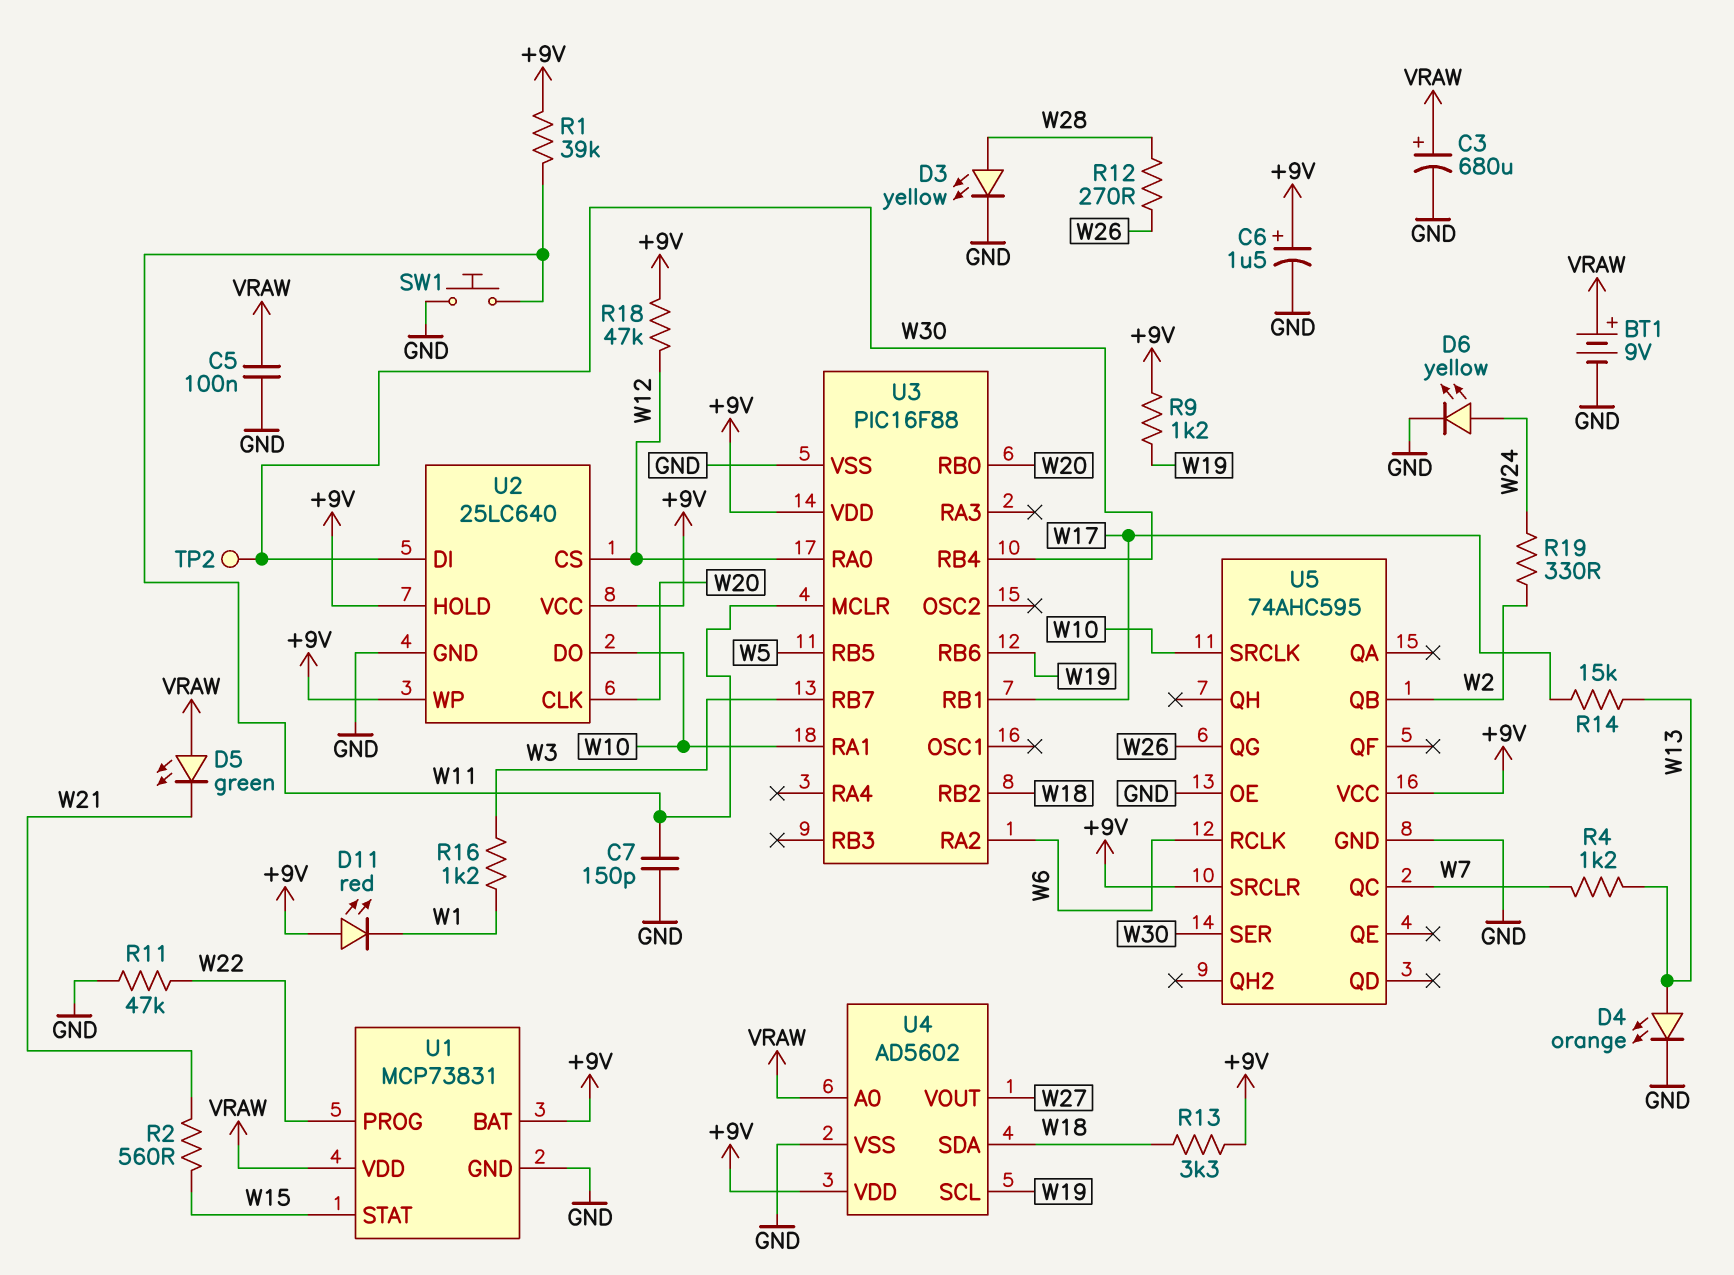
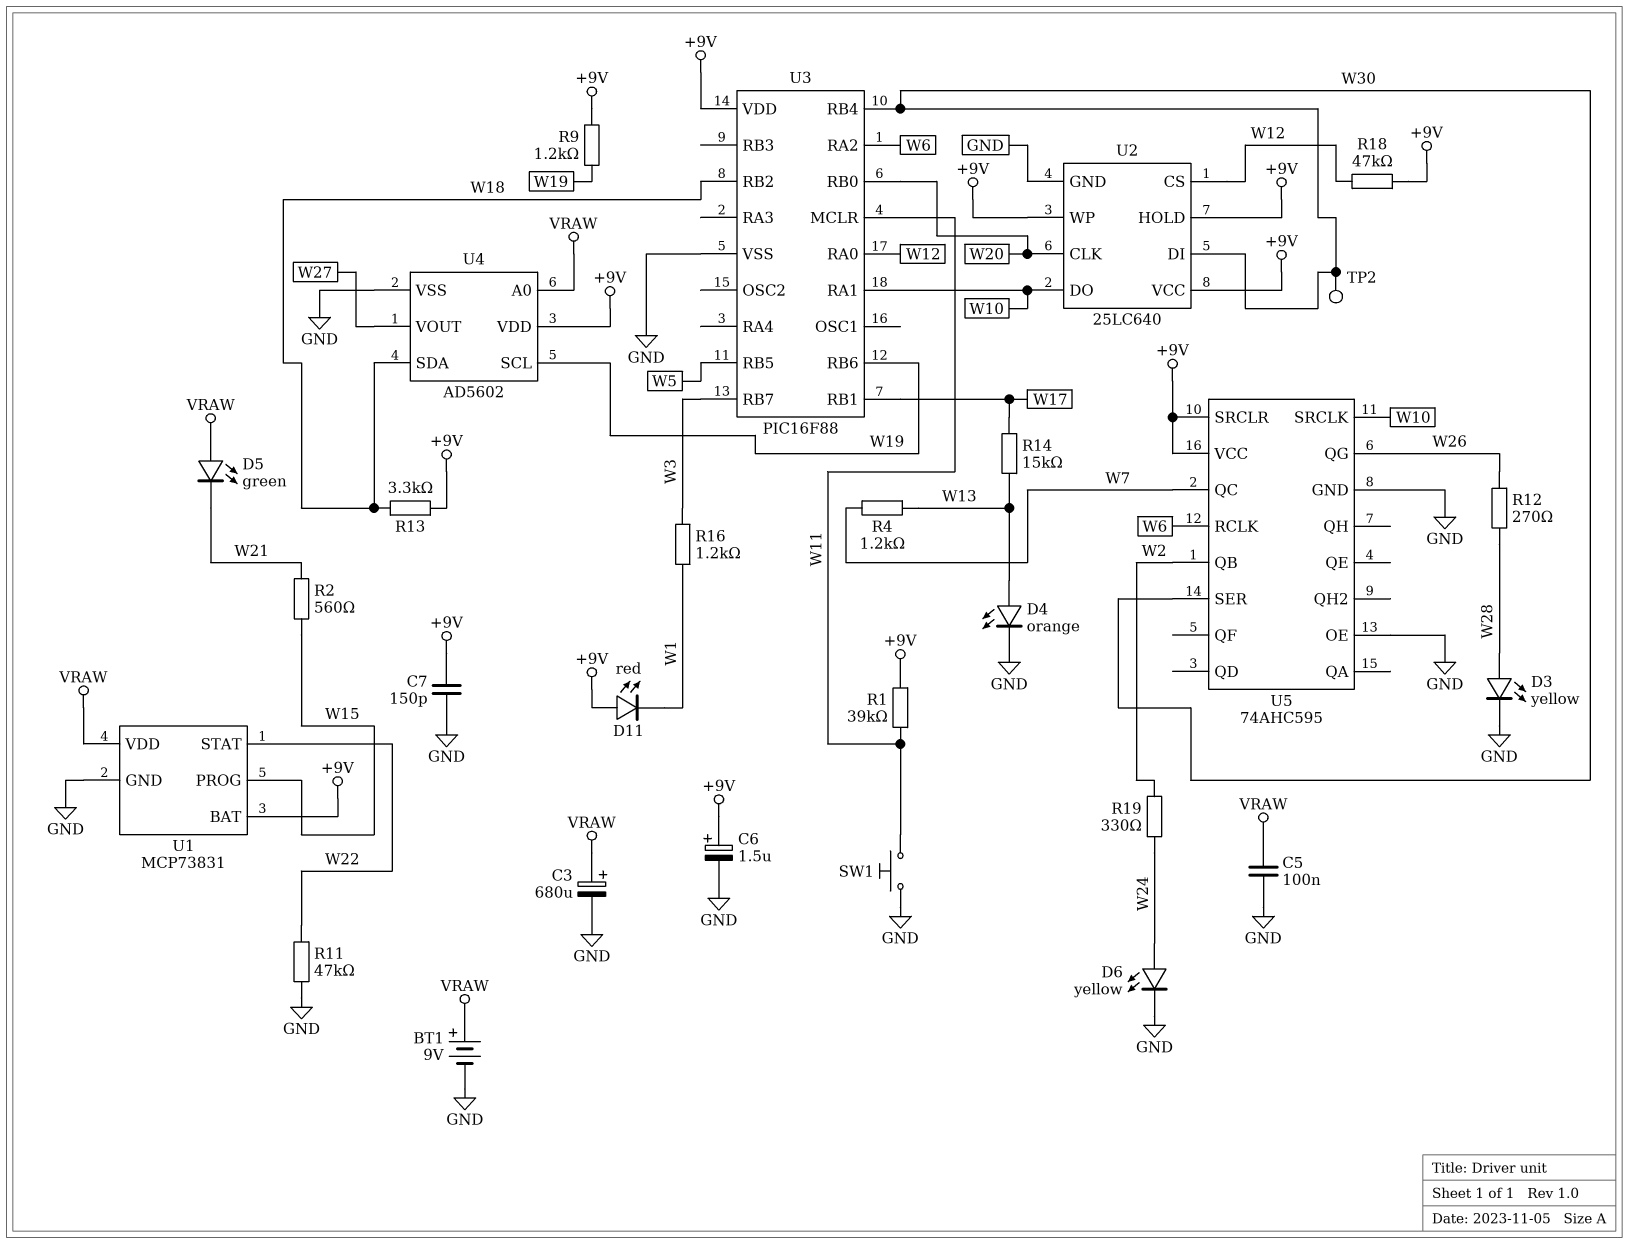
C7: 150pF (GND, W11) -> 150pF (+9V, GND)
U1 pin PROG: W22 -> W15
U1 pin STAT: W15 -> W22

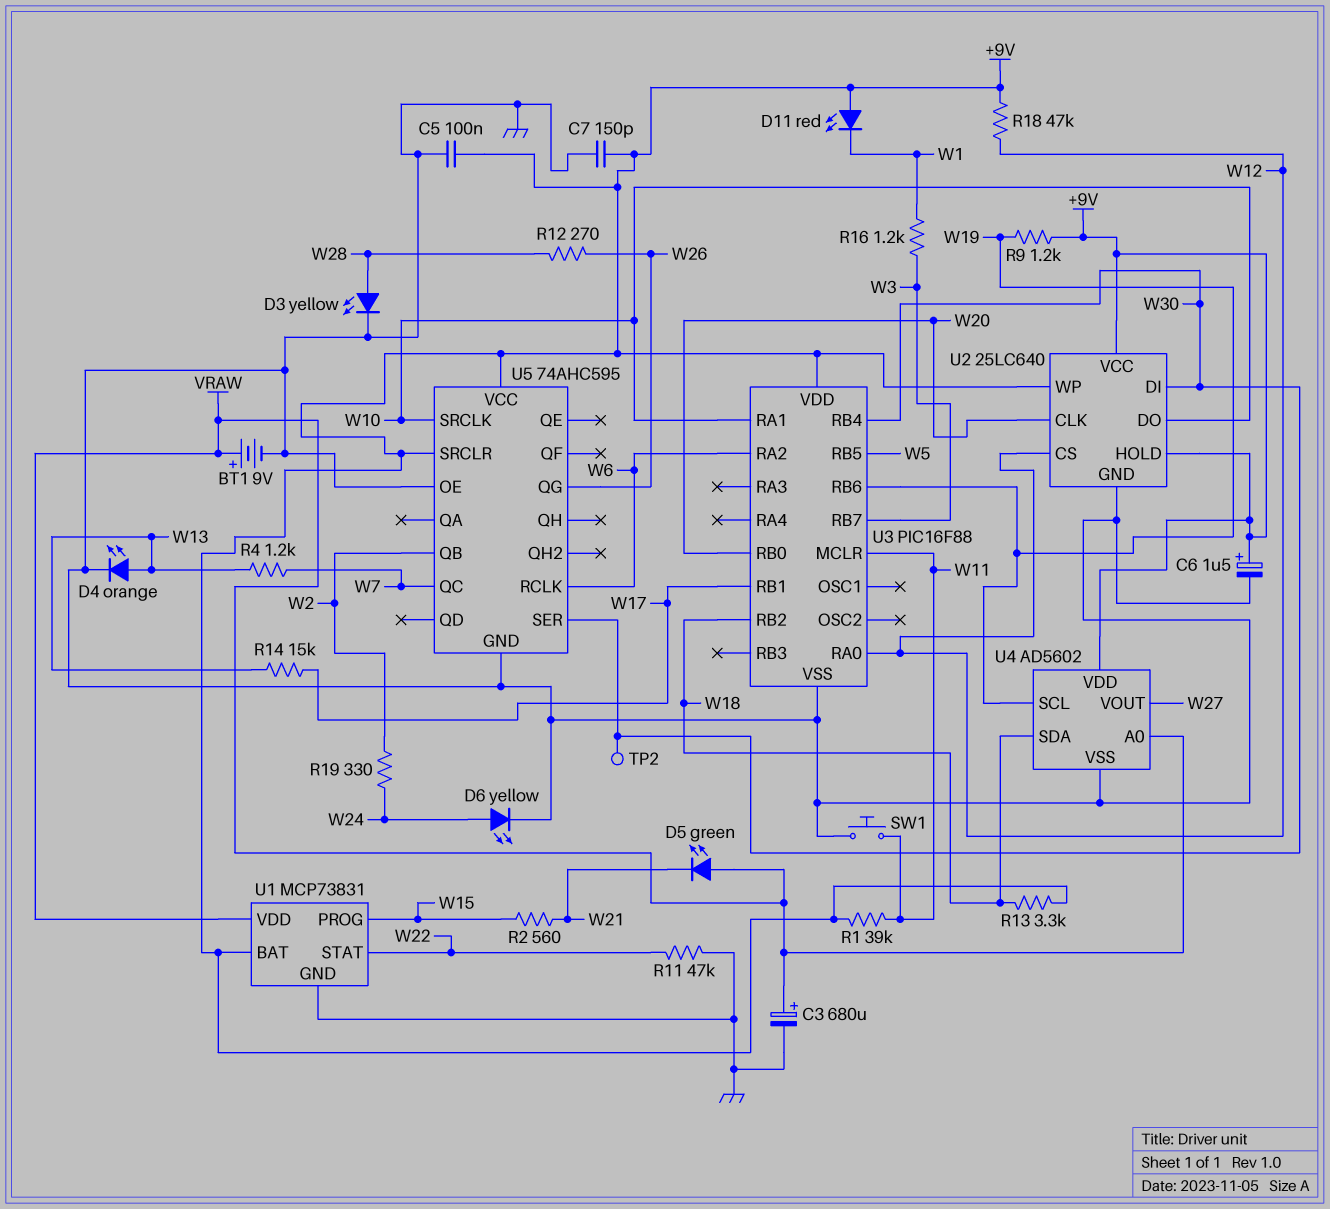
C5: 100nF (GND, VRAW) -> 100nF (+9V, GND)

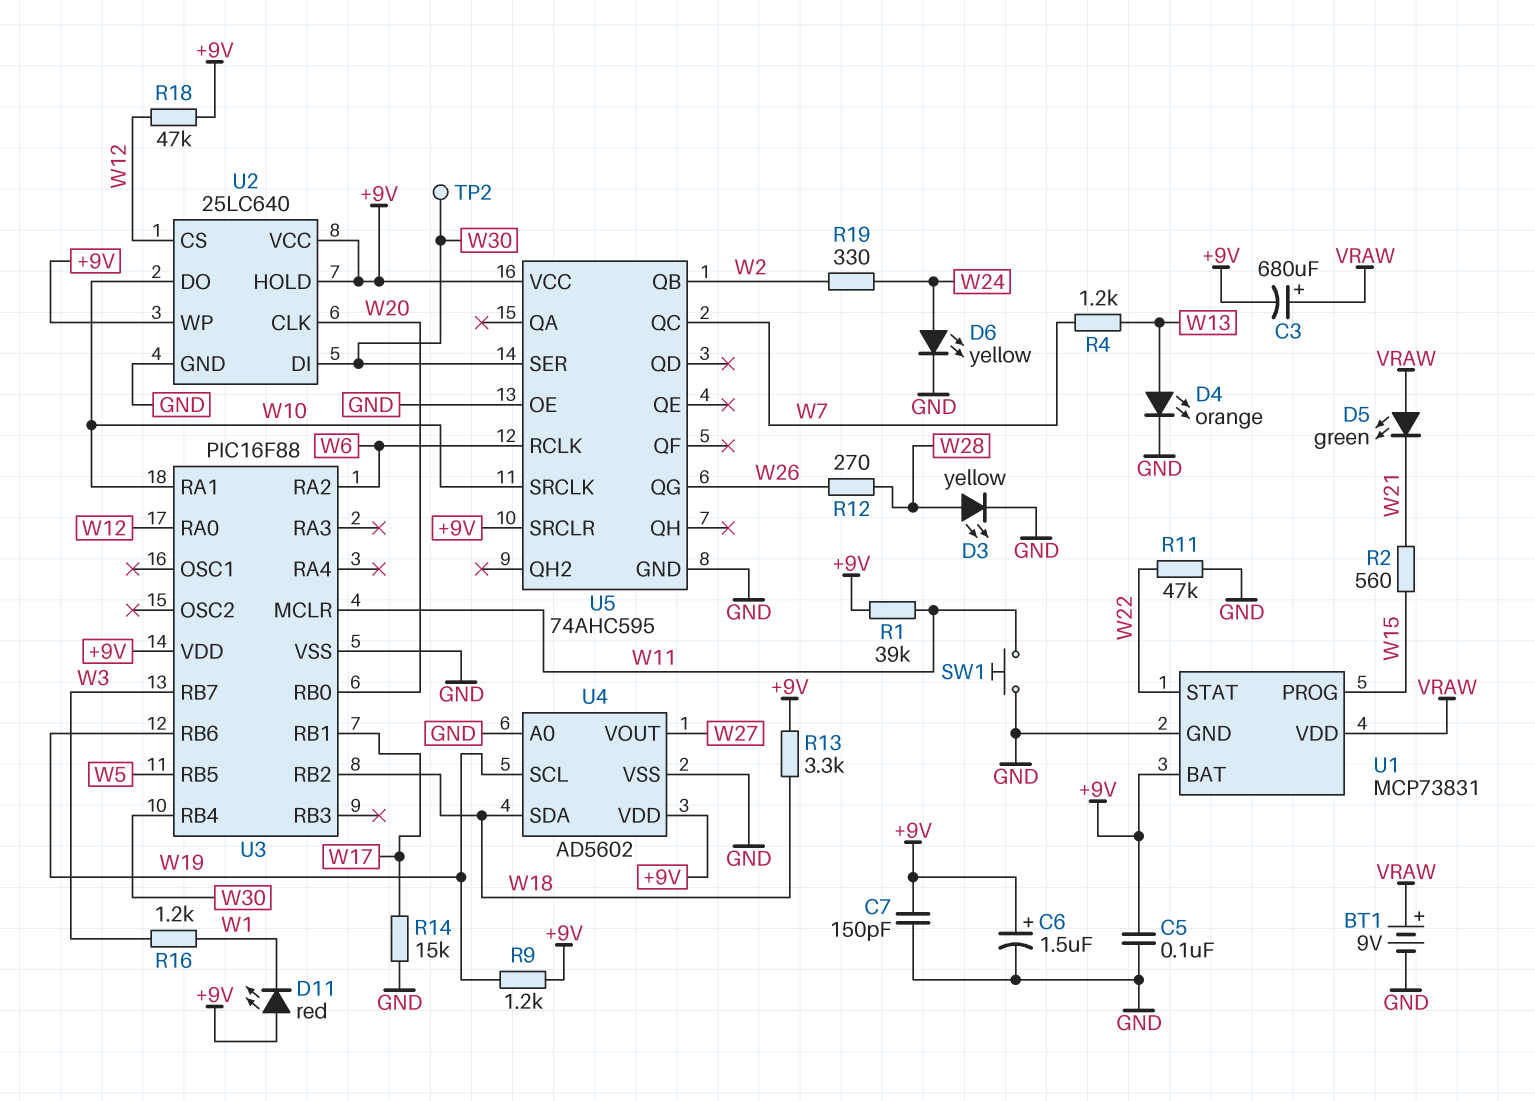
C3: 680uF (plus VRAW, minus GND) -> 680uF (plus VRAW, minus +9V)
R14: 15k (W13, W17) -> 15k (GND, W17)
U4 pin A0: VRAW -> GND

